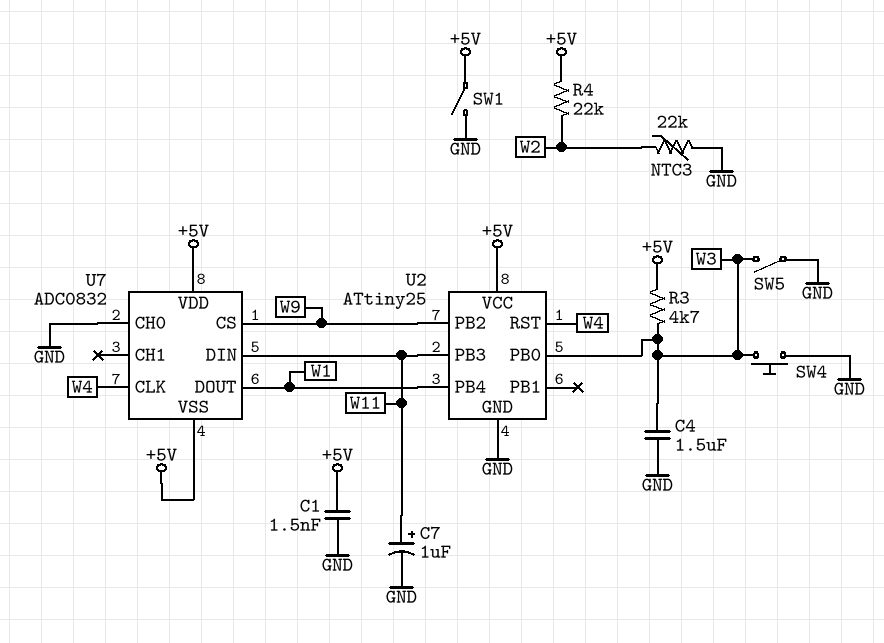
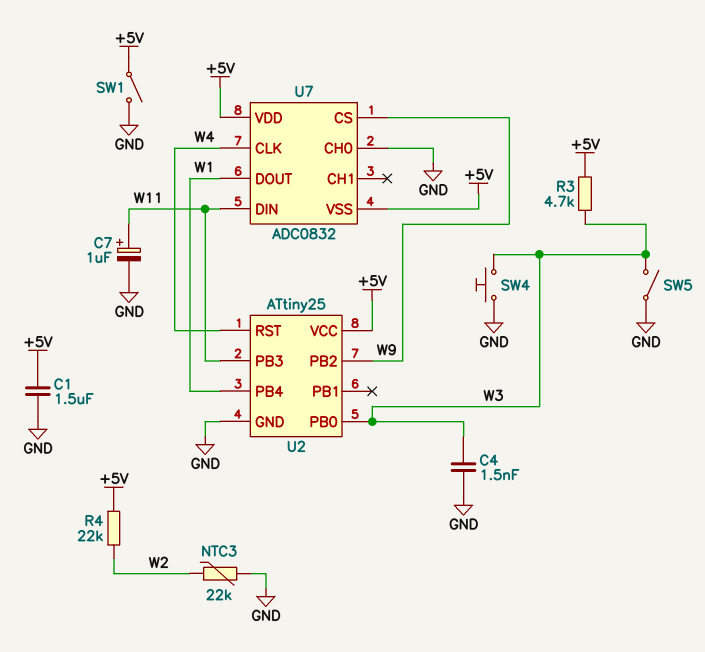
C1: 1.5nF (+5V, GND) -> 1.5uF (+5V, GND)
C4: 1.5uF (GND, W3) -> 1.5nF (GND, W3)

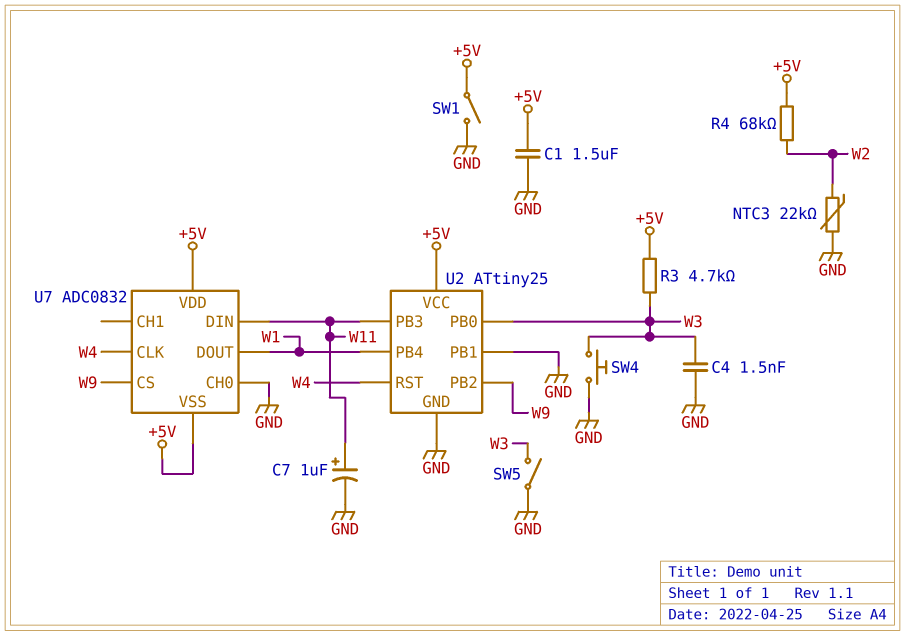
R4: 22k (+5V, W2) -> 68k (+5V, W2)
U2 pin PB1: none -> GND

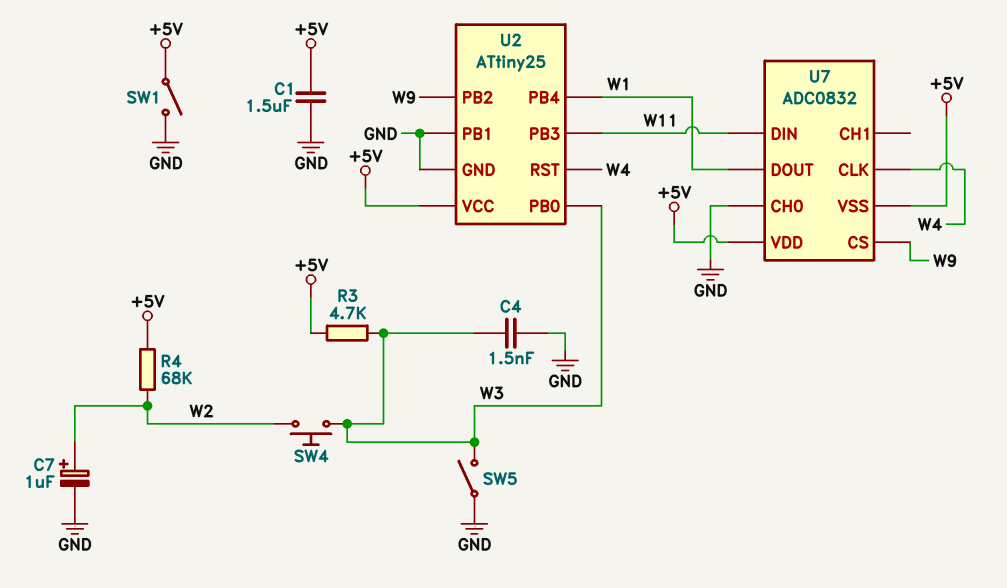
C7: 1uF (plus W11, minus GND) -> 1uF (plus W2, minus GND)
NTC3: 22k (GND, W2) -> none
SW4: button (GND, W3) -> button (W2, W3)

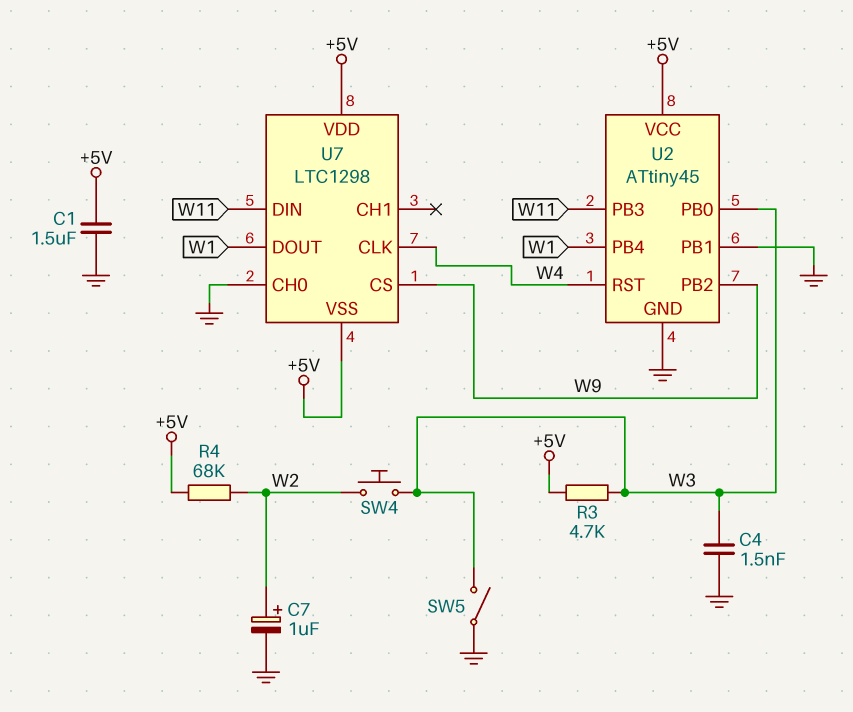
SW1: switch (+5V, GND) -> none
U2: ATtiny25 -> ATtiny45
U7: ADC0832 -> LTC1298

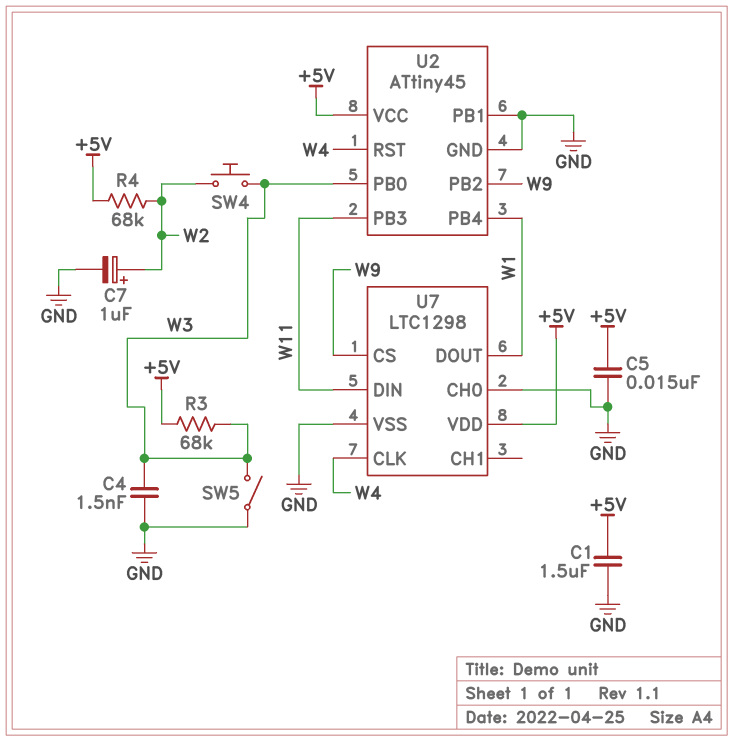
C5: none -> 15nF (+5V, GND)
R3: 4.7k (+5V, W3) -> 68k (+5V, W3)
U7 pin VSS: +5V -> GND

